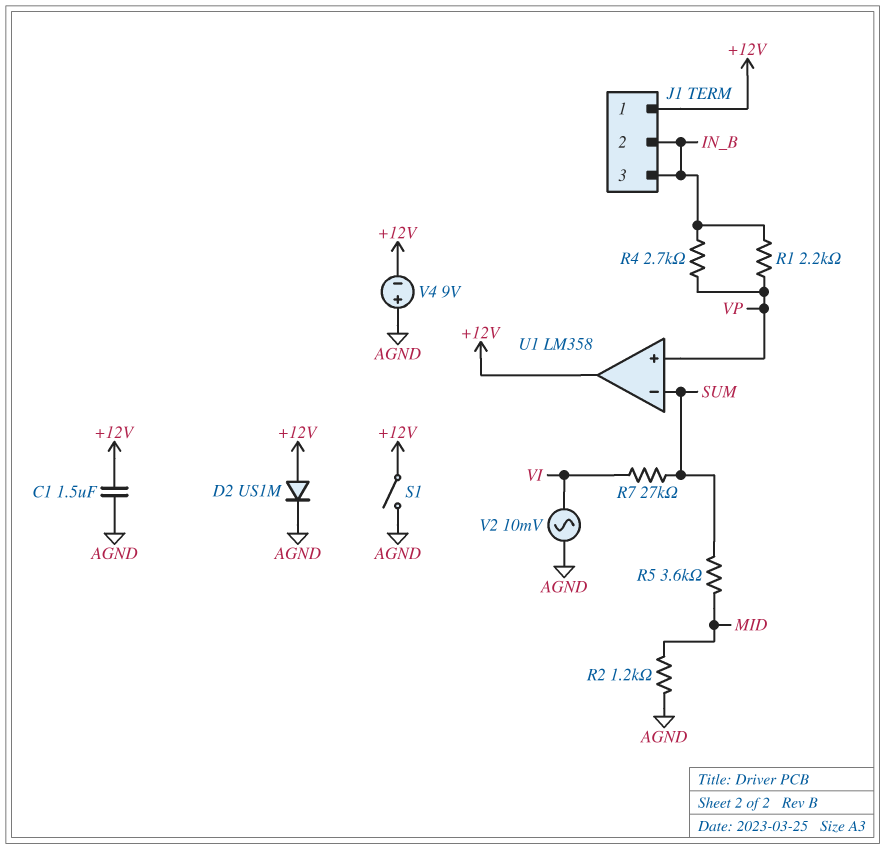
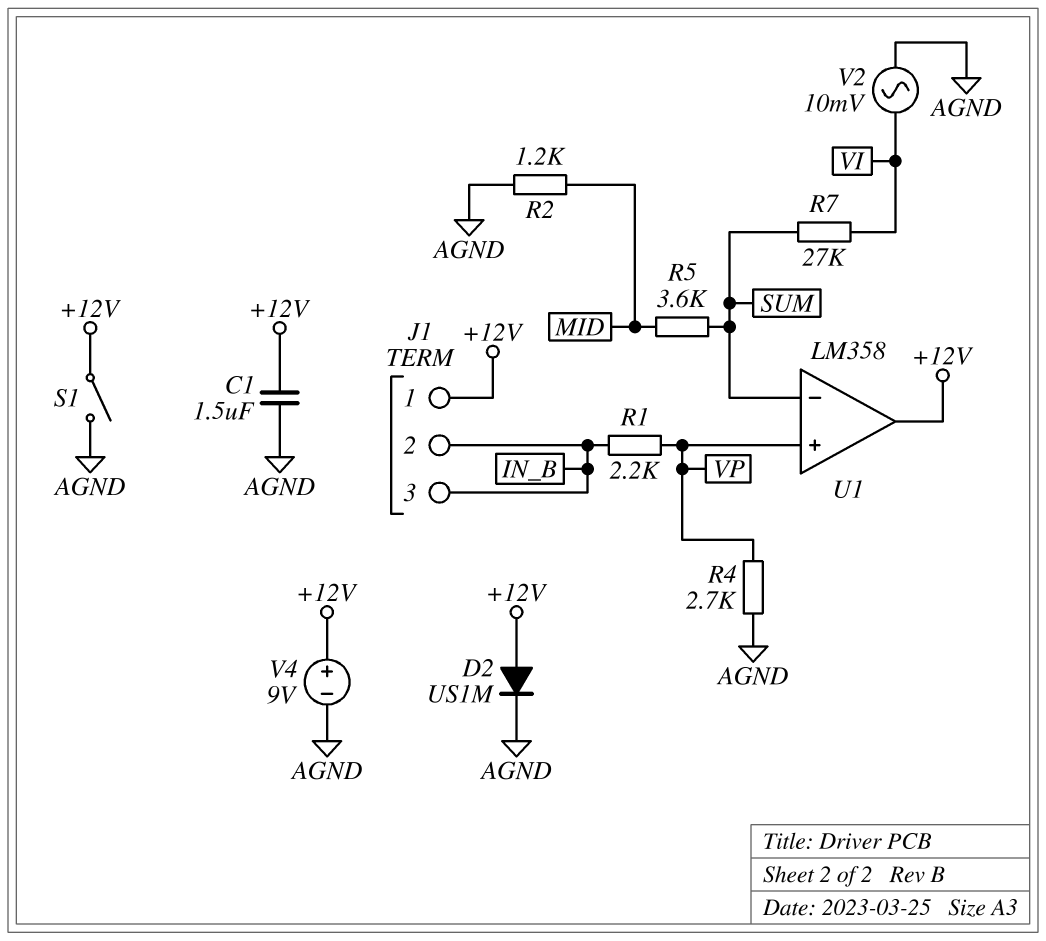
R4: 2.7k (IN_B, VP) -> 2.7k (AGND, VP)
V4: 9V (plus AGND, minus +12V) -> 9V (plus +12V, minus AGND)

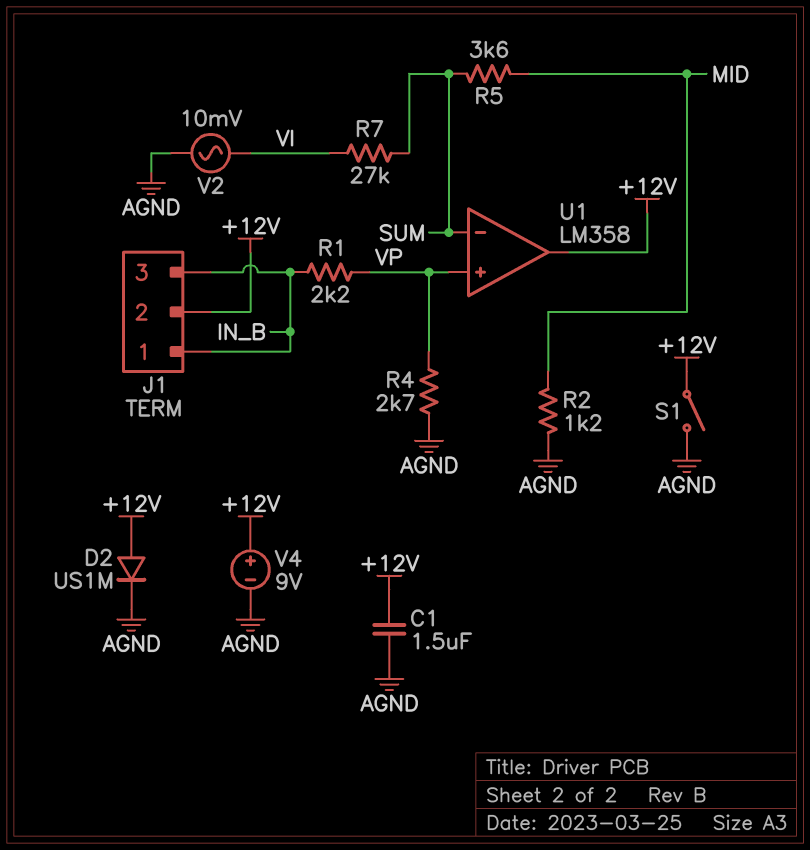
J1 pin 1: +12V -> IN_B
J1 pin 2: IN_B -> +12V

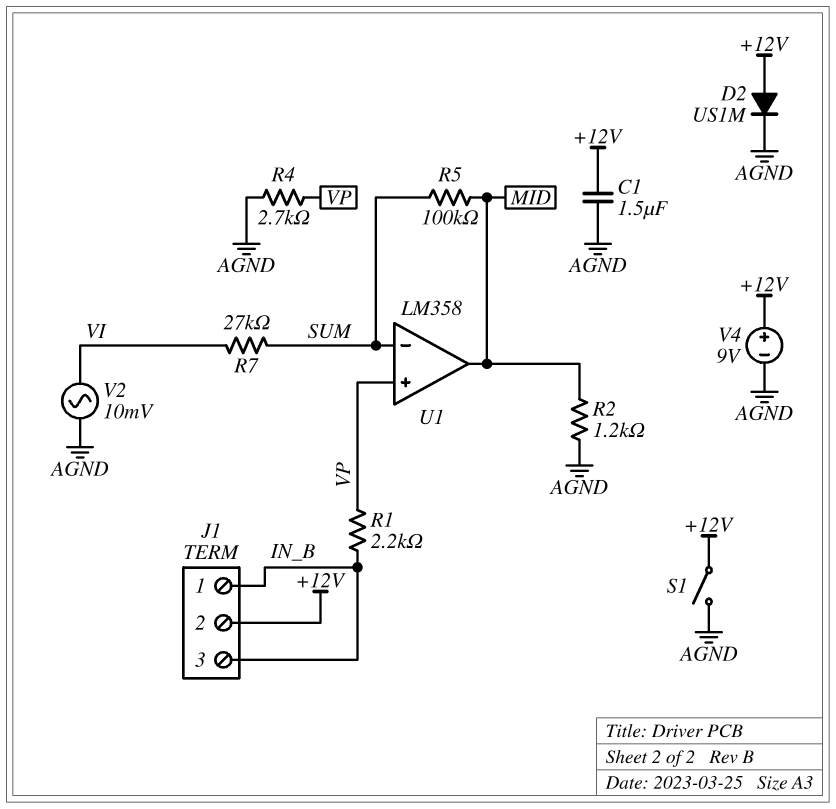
R5: 3.6k (MID, SUM) -> 100k (MID, SUM)
U1 pin out: +12V -> MID

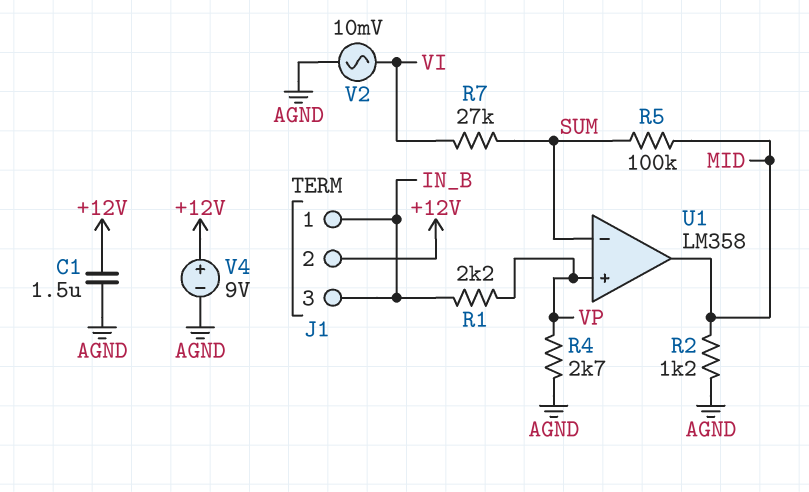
D2: diode US1M (A +12V, K AGND) -> none
S1: switch (+12V, AGND) -> none

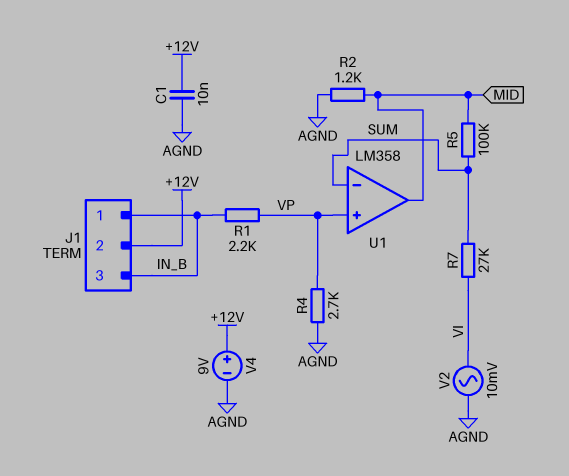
C1: 1.5uF (+12V, AGND) -> 10nF (+12V, AGND)

